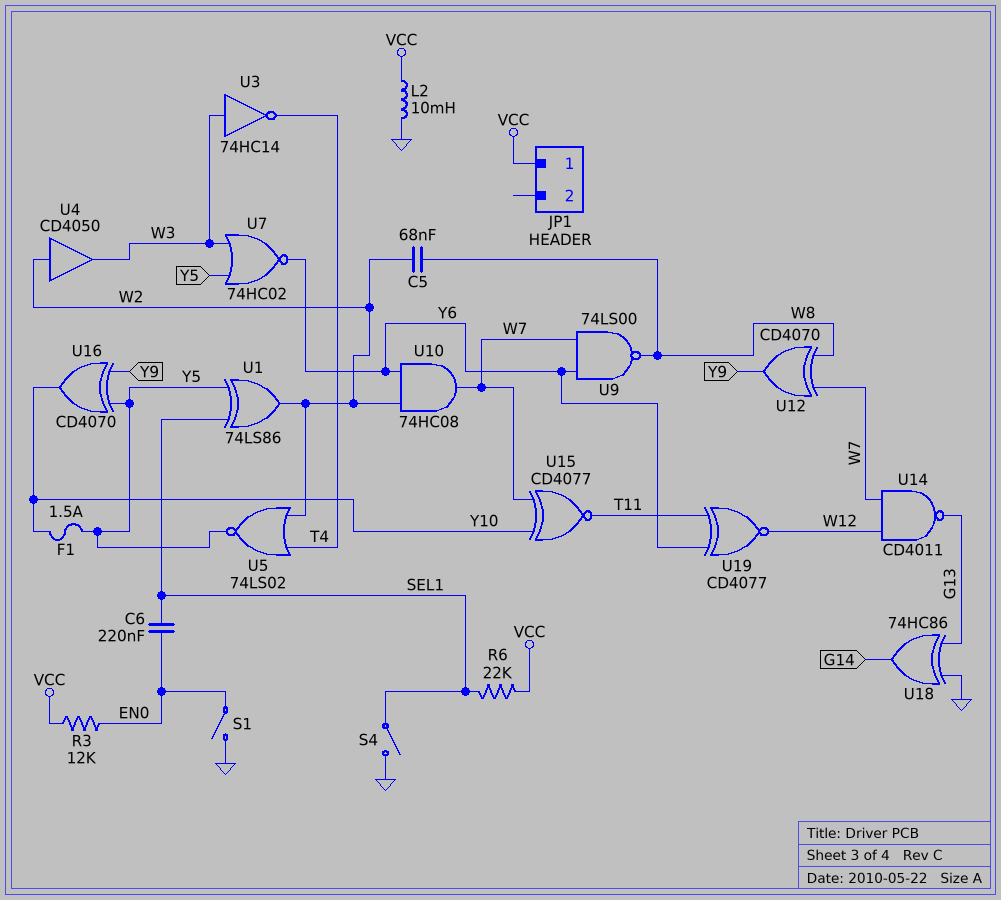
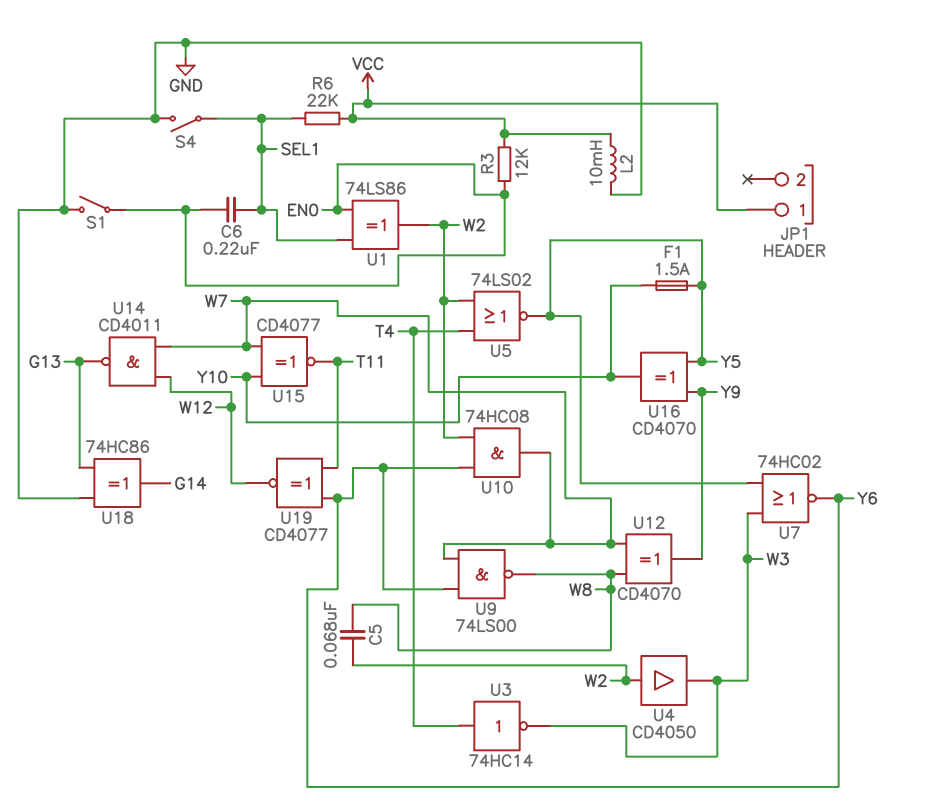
U1: XOR 74LS86 (in SEL1, in Y5, out W2) -> XOR 74LS86 (in EN0, in SEL1, out W2)
U3: NOT 74HC14 (in W3, out T4) -> NOT 74HC14 (in T4, out W3)

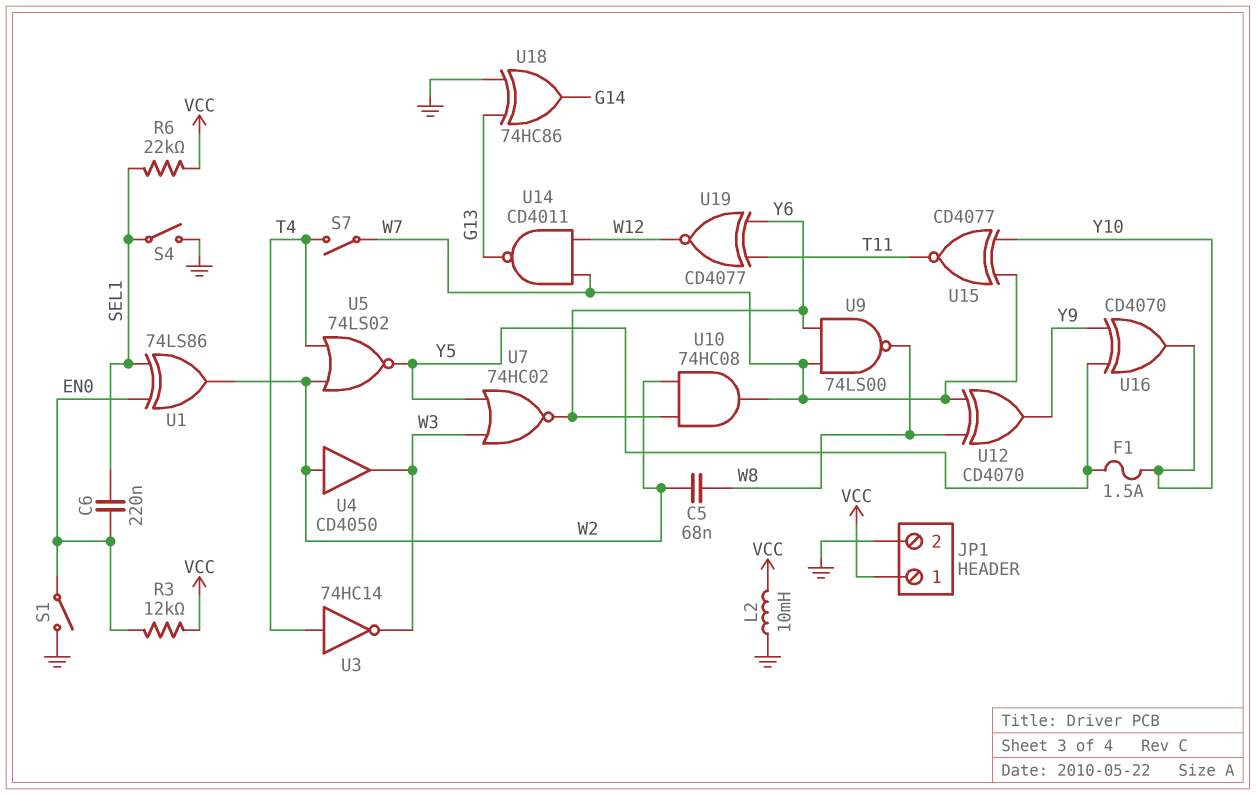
JP1 pin 2: none -> GND
S7: none -> switch (T4, W7)

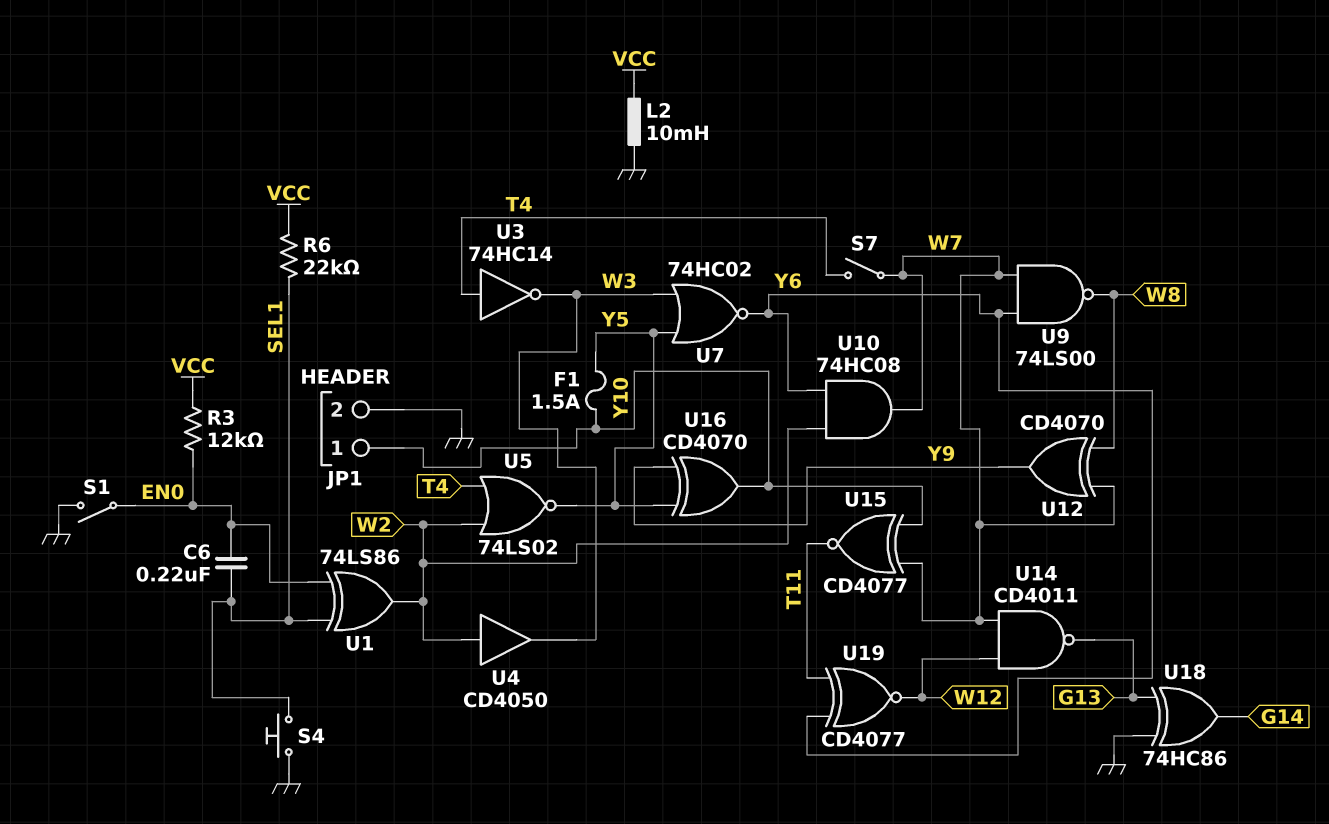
C5: 68nF (W2, W8) -> none
JP1 pin 1: VCC -> Y10
S4: switch (GND, SEL1) -> button (GND, SEL1)

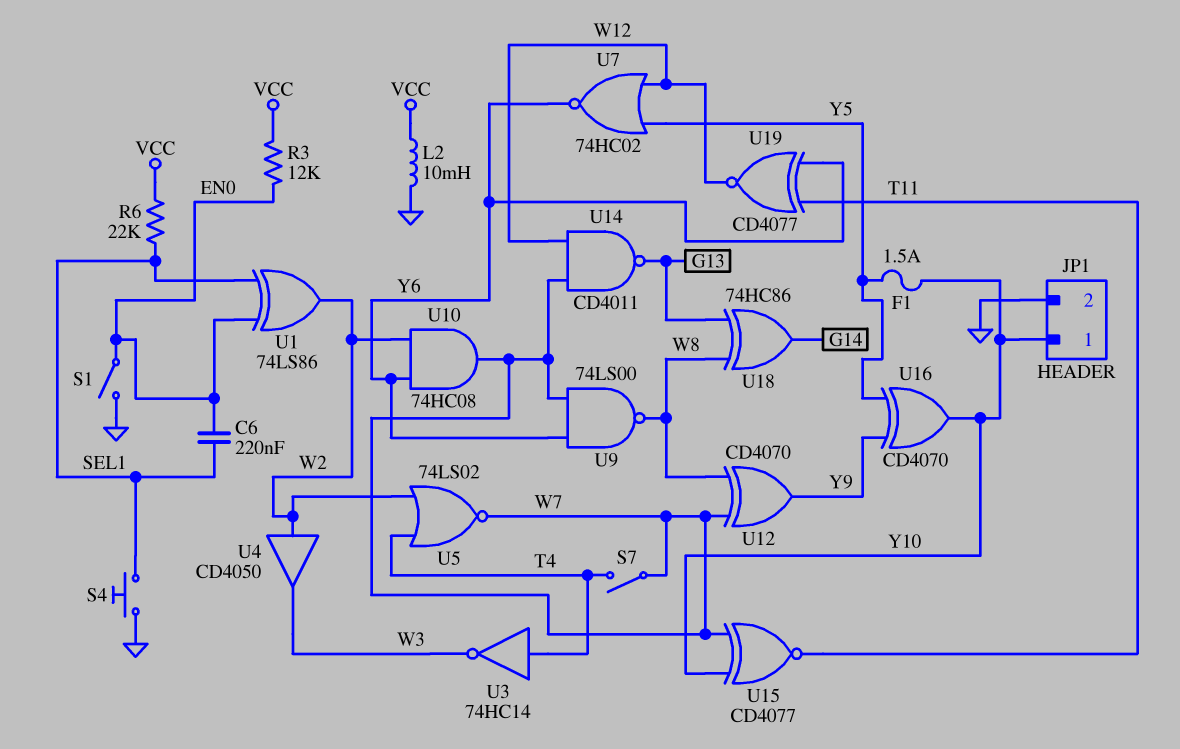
U5: NOR 74LS02 (in T4, in W2, out Y5) -> NOR 74LS02 (in T4, in W2, out W7)
U7: NOR 74HC02 (in W3, in Y5, out Y6) -> NOR 74HC02 (in W12, in Y5, out Y6)
U18: XOR 74HC86 (in G13, in GND, out G14) -> XOR 74HC86 (in G13, in W8, out G14)

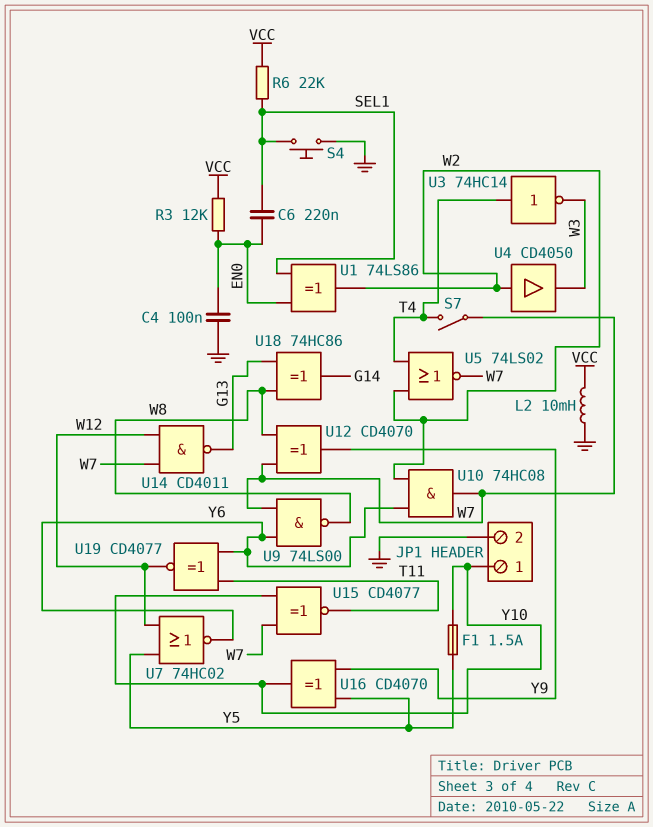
C4: none -> 100nF (EN0, GND)
S1: switch (EN0, GND) -> none

